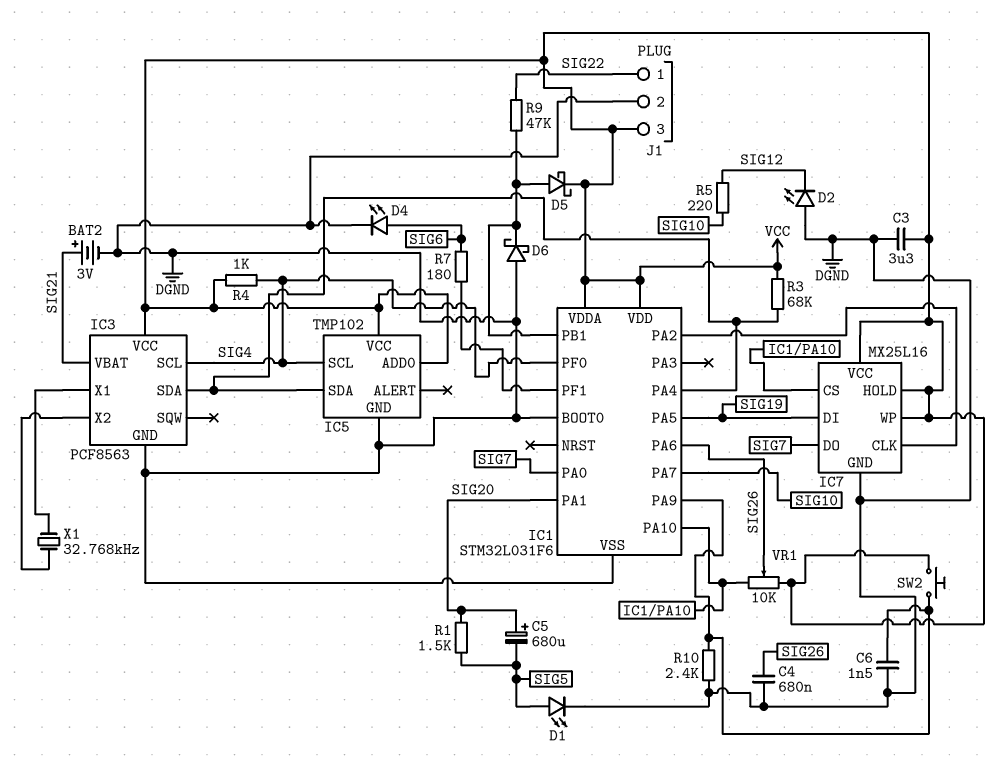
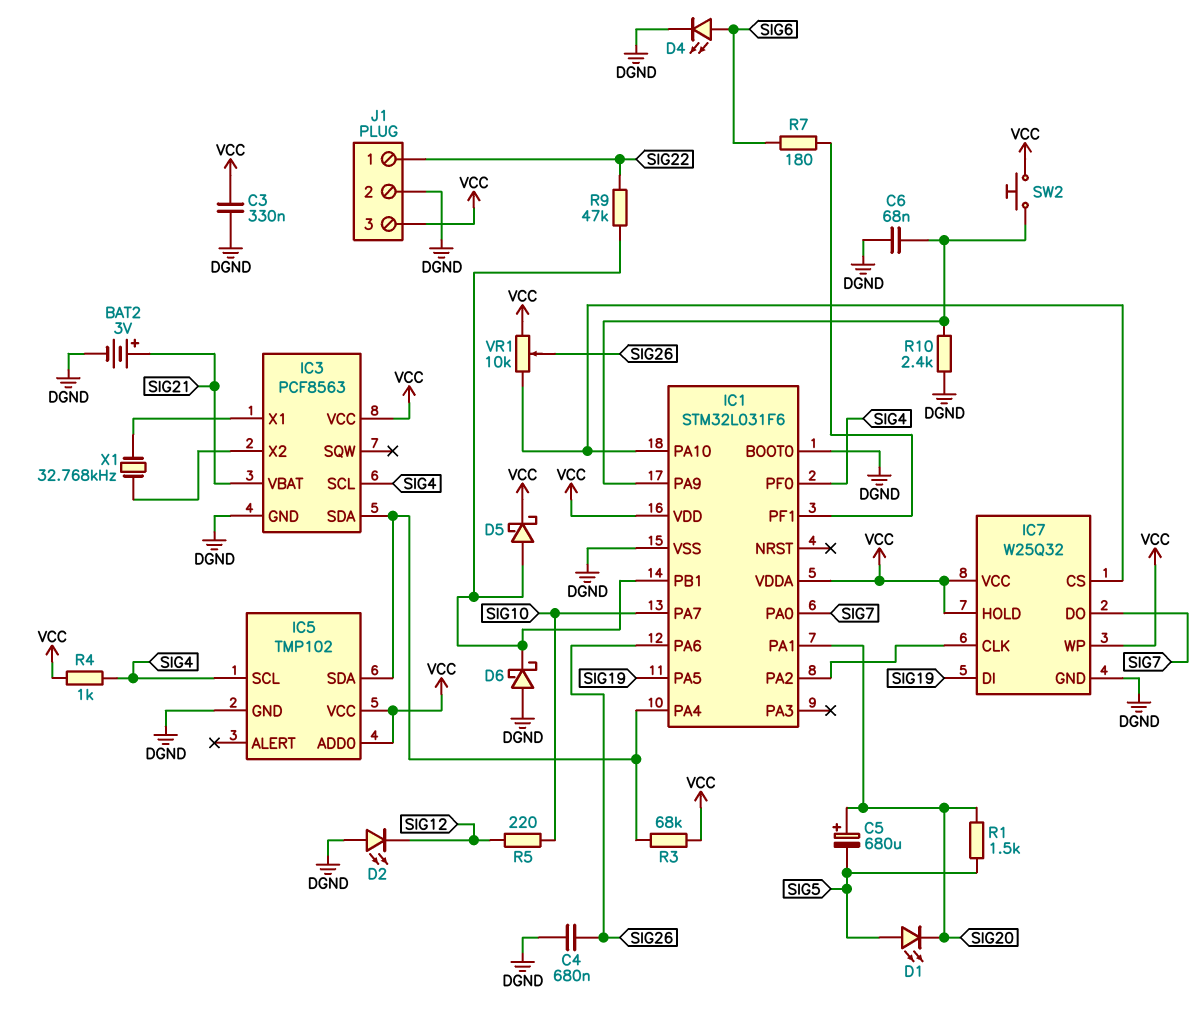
C3: 3.3uF (DGND, VCC) -> 330nF (DGND, VCC)
C6: 1.5nF (DGND, IC1/PA9) -> 68nF (DGND, IC1/PA9)
D1: LED (A SIG5, K DGND) -> LED (A SIG5, K SIG20)
IC7: MX25L16 -> W25Q32

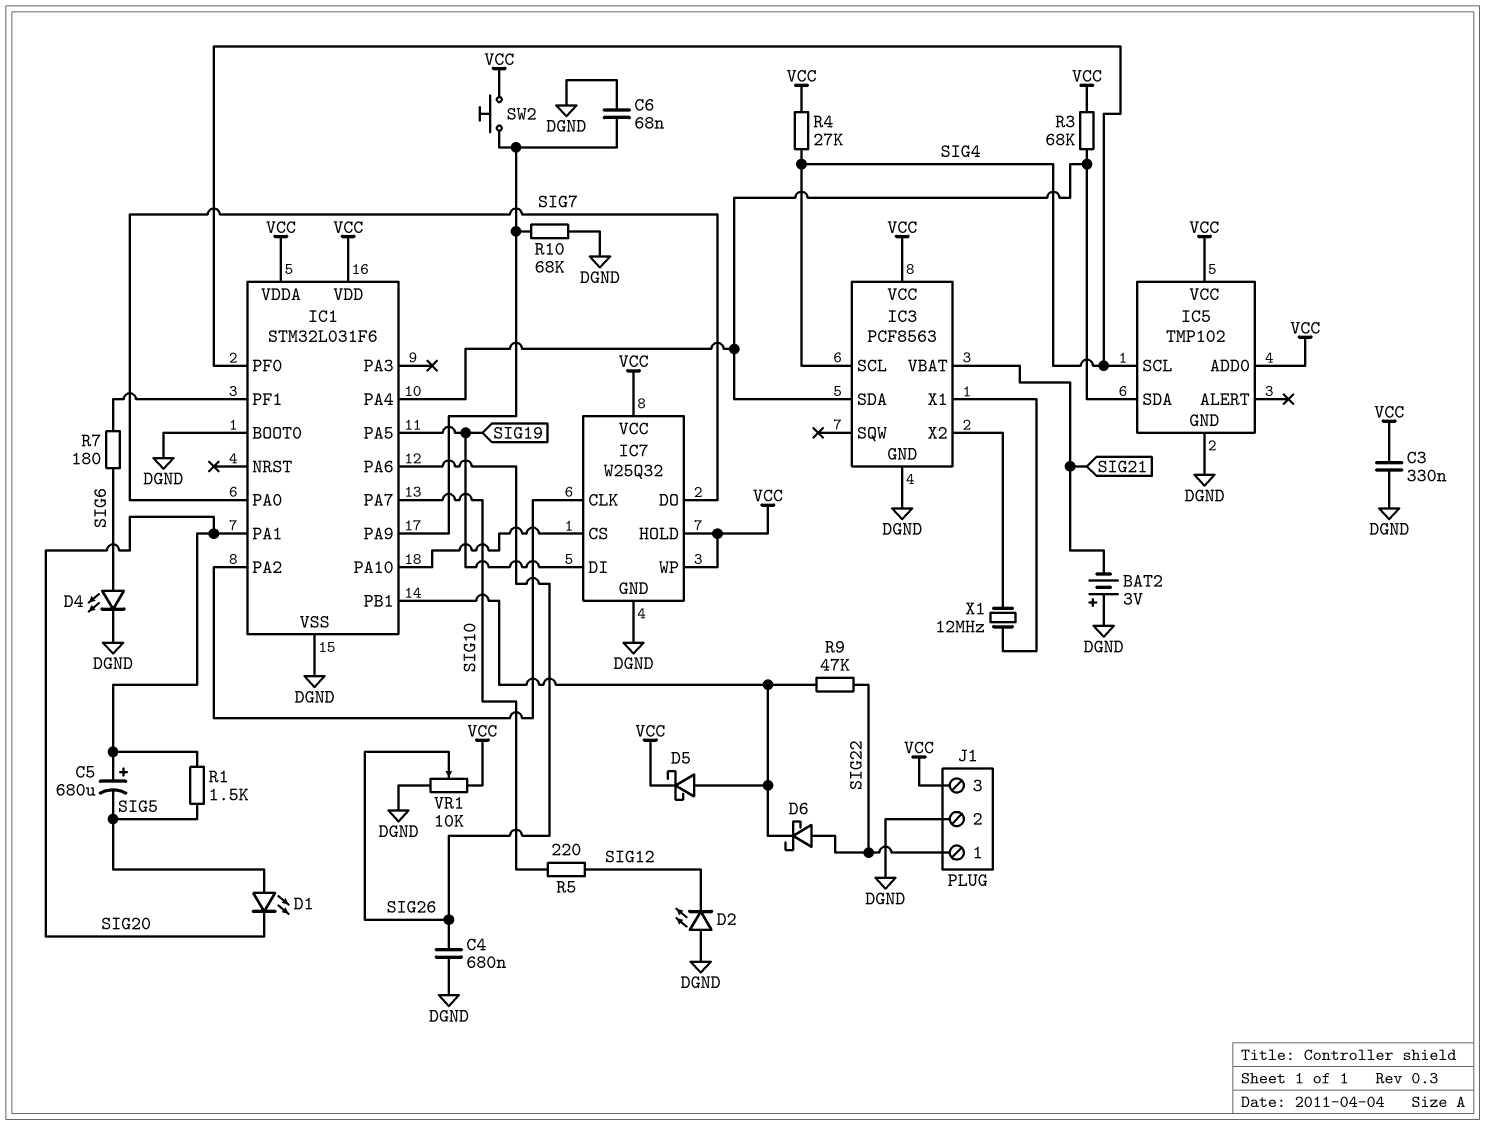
BAT2: 3V (plus SIG21, minus DGND) -> 3V (plus DGND, minus SIG21)
D6: schottky (A DGND, K IC1/PB1) -> schottky (A SIG22, K IC1/PB1)
R4: 1k (SIG4, VCC) -> 27k (SIG4, VCC)
R10: 2.4k (DGND, IC1/PA9) -> 68k (DGND, IC1/PA9)
VR1: 10k (IC1/PA10, VCC, wiper SIG26) -> 10k (DGND, VCC, wiper SIG26)
X1: 32.768kHz (IC3/X1, IC3/X2) -> 12MHz (IC3/X1, IC3/X2)

